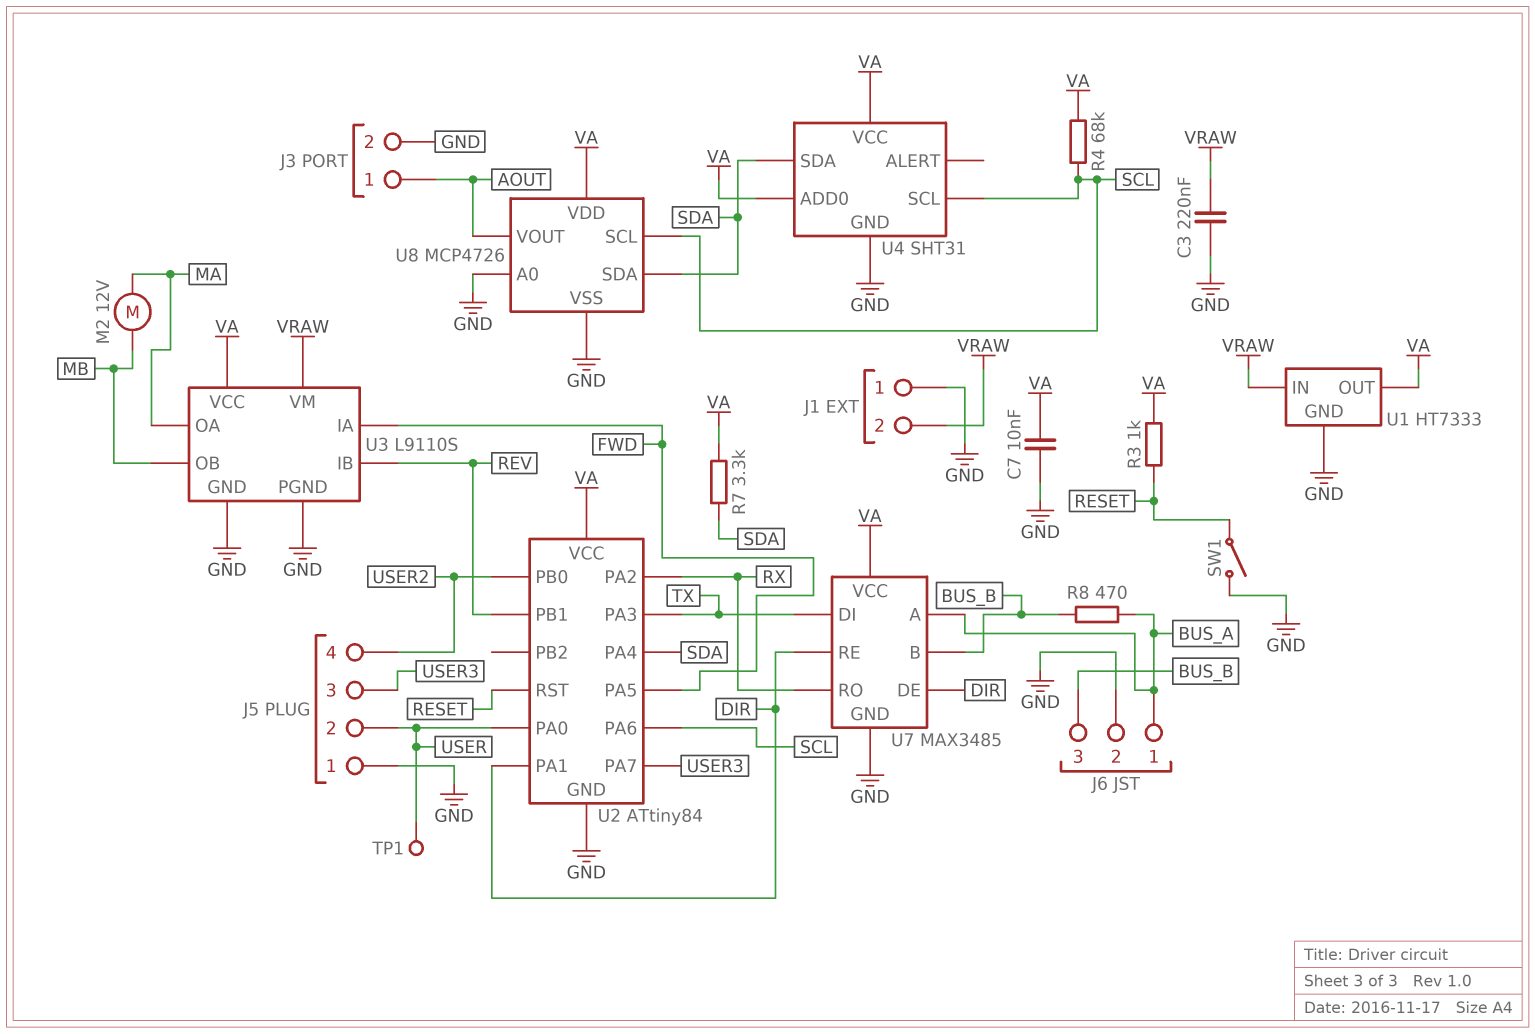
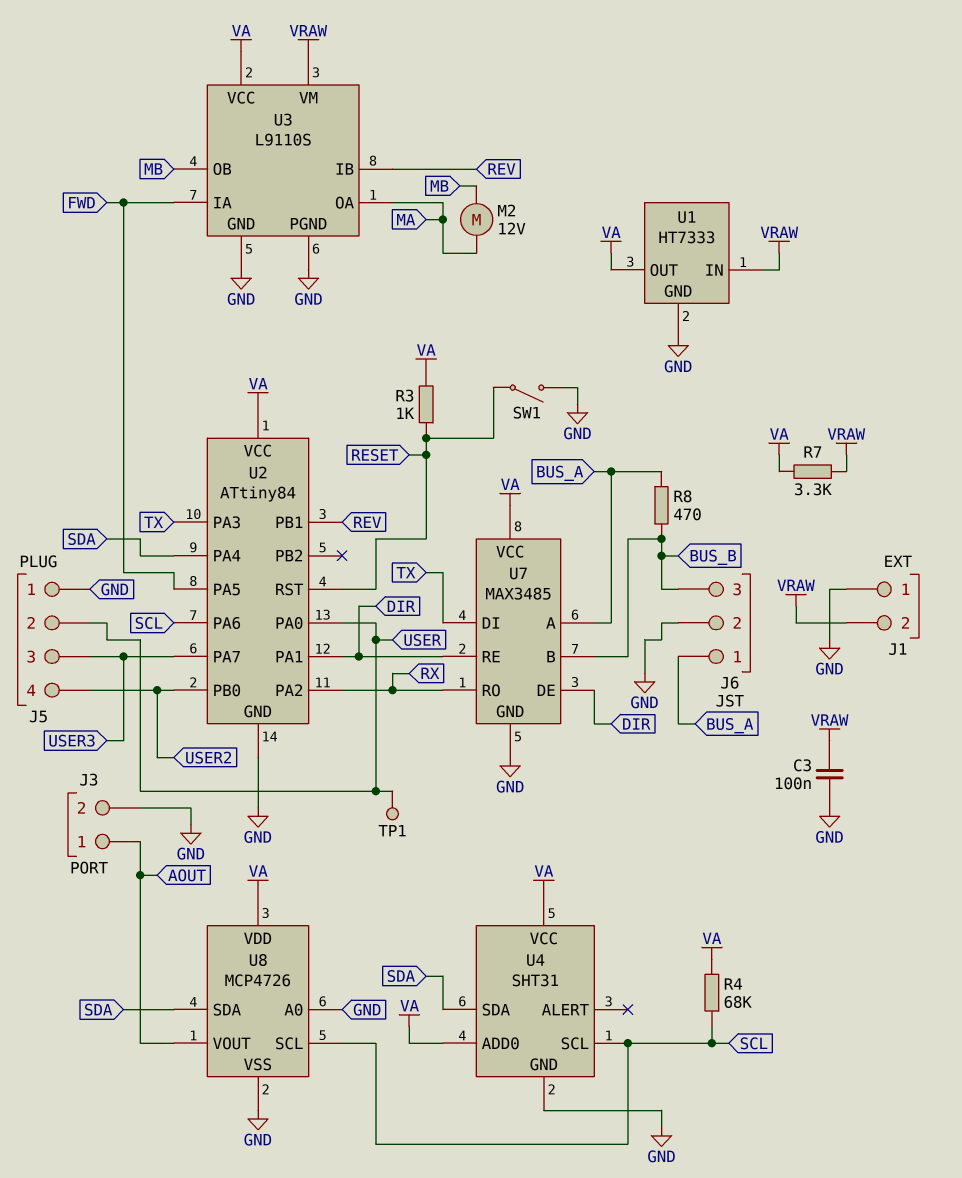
C3: 220nF (GND, VRAW) -> 100nF (GND, VRAW)
C7: 10nF (GND, VA) -> none
R7: 3.3k (SDA, VA) -> 3.3k (VA, VRAW)

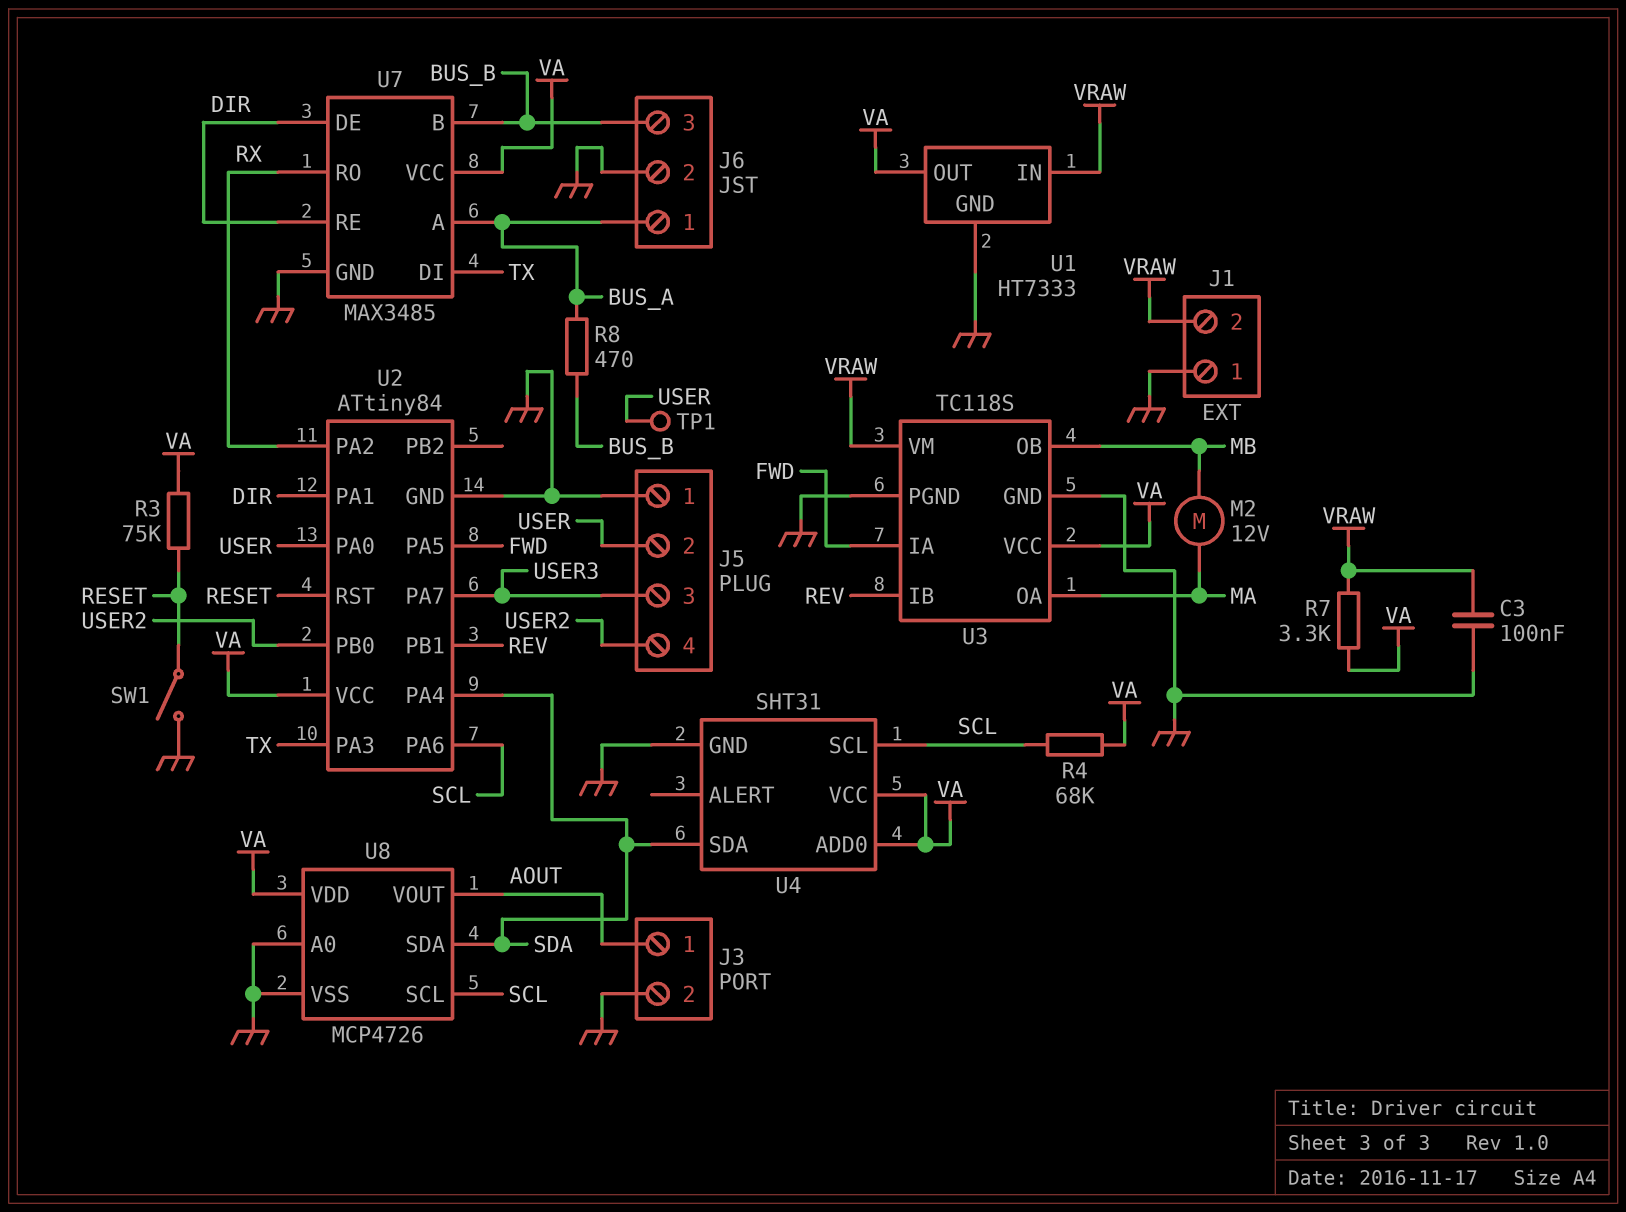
R3: 1k (RESET, VA) -> 75k (RESET, VA)
U3: L9110S -> TC118S

